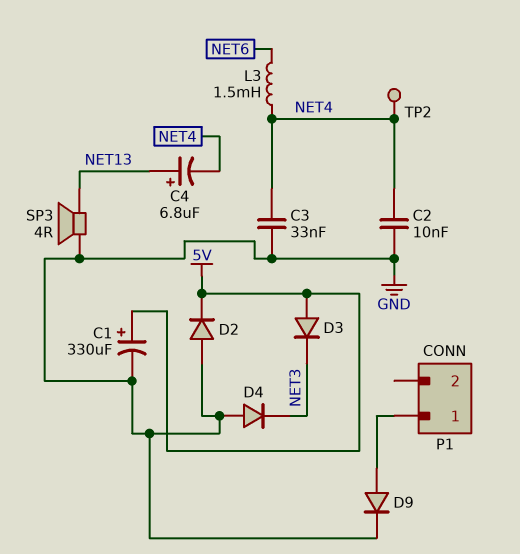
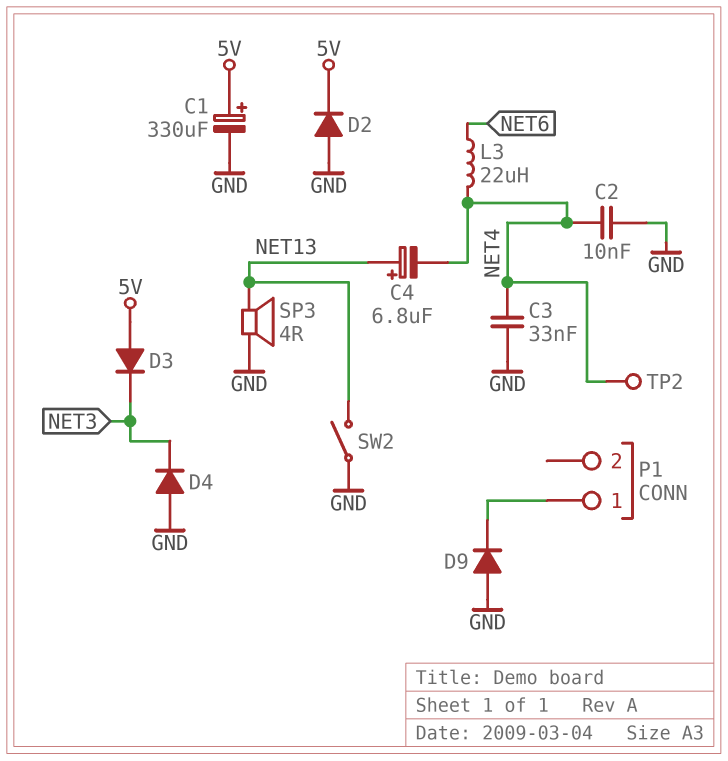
D9: diode (A P1/1, K GND) -> diode (A GND, K P1/1)
L3: 1.5mH (NET4, NET6) -> 22uH (NET4, NET6)
SW2: none -> switch (GND, NET13)

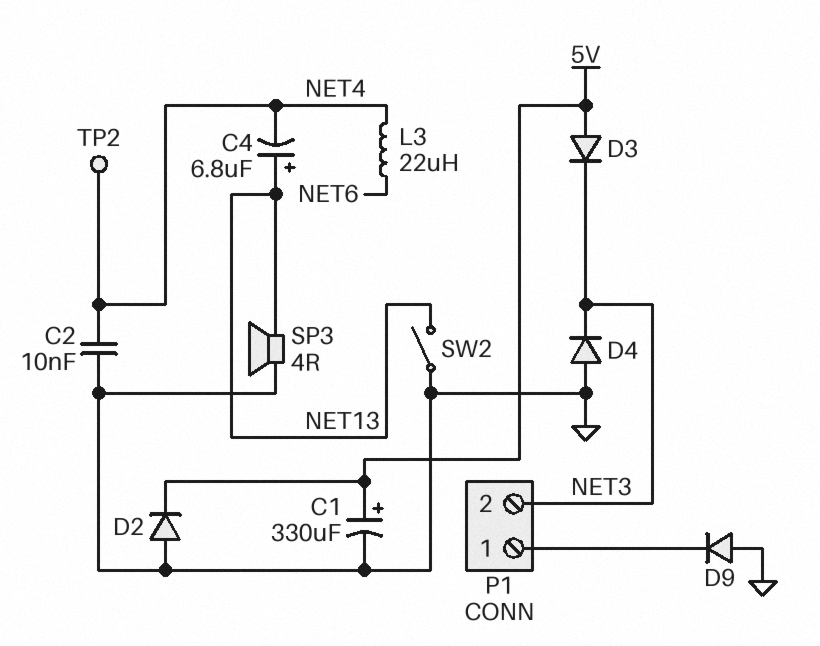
C3: 33nF (GND, NET4) -> none
P1 pin 2: none -> NET3

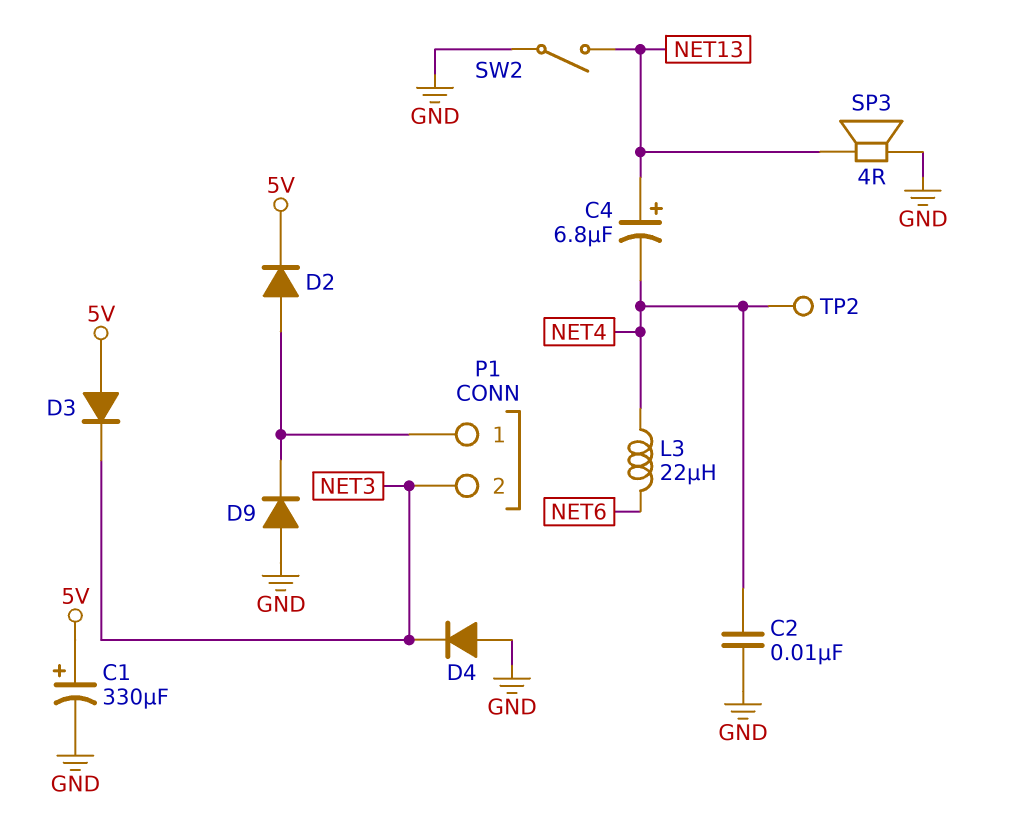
D2: diode (A GND, K 5V) -> diode (A P1/1, K 5V)

